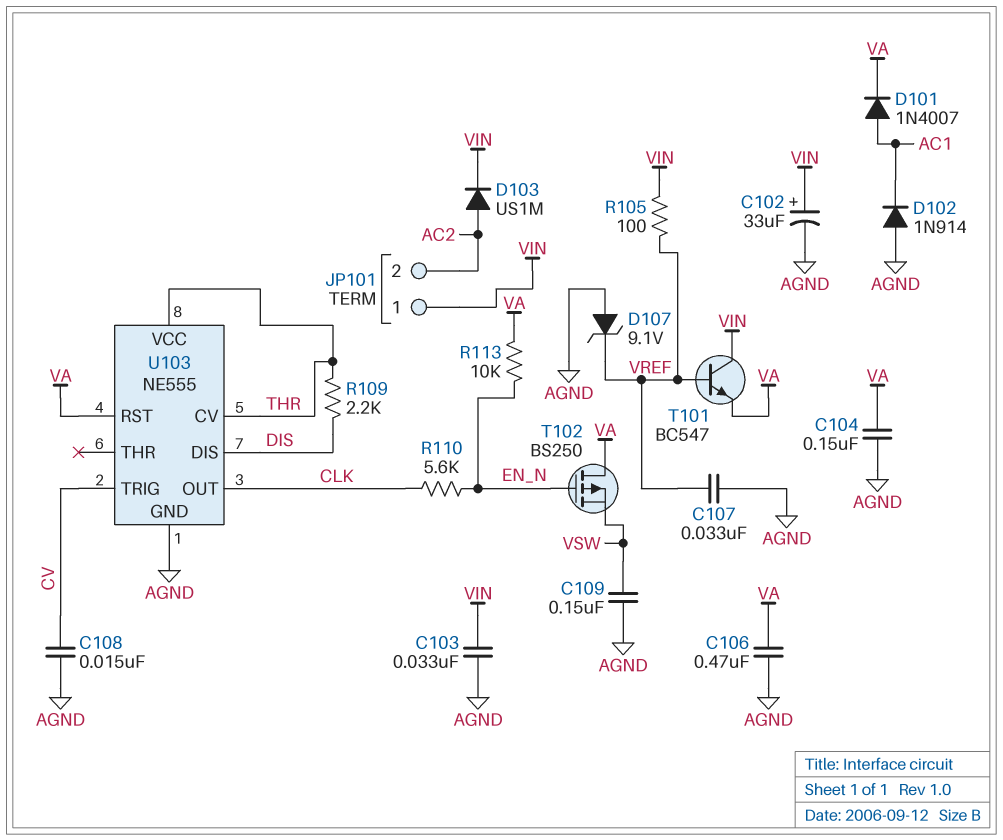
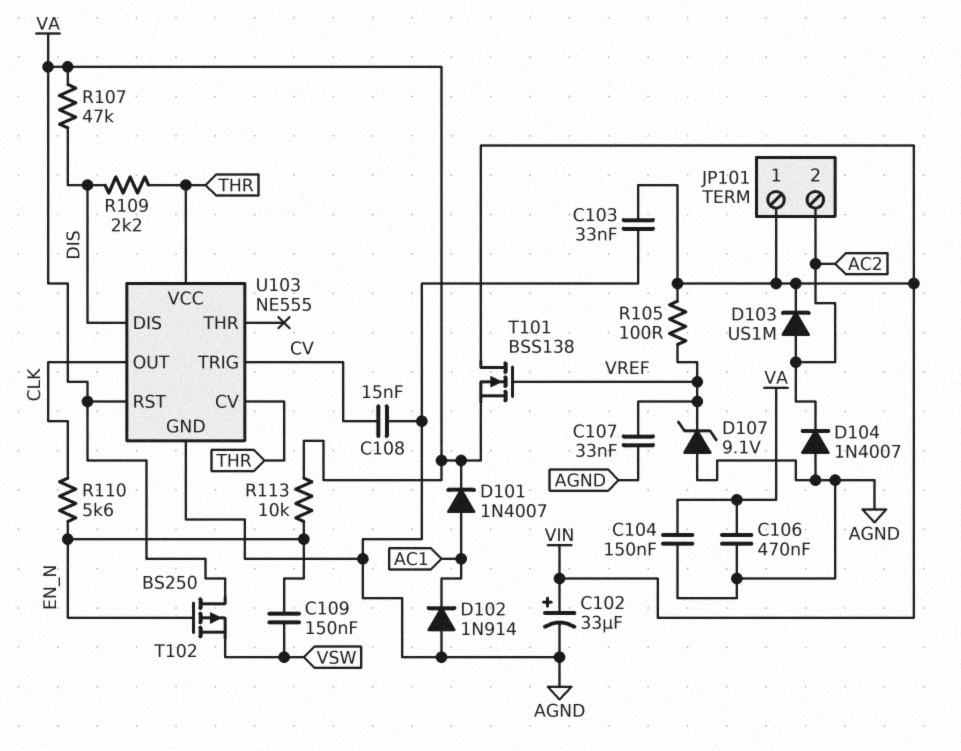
C109: 150nF (AGND, VSW) -> 150nF (EN_N, VSW)
D104: none -> diode 1N4007 (A AGND, K AC2)
R107: none -> 47k (DIS, VA)
T101: NPN BC547 (B VREF, C VIN, E VA) -> NMOS BSS138 (G VREF, D VIN, S VA)

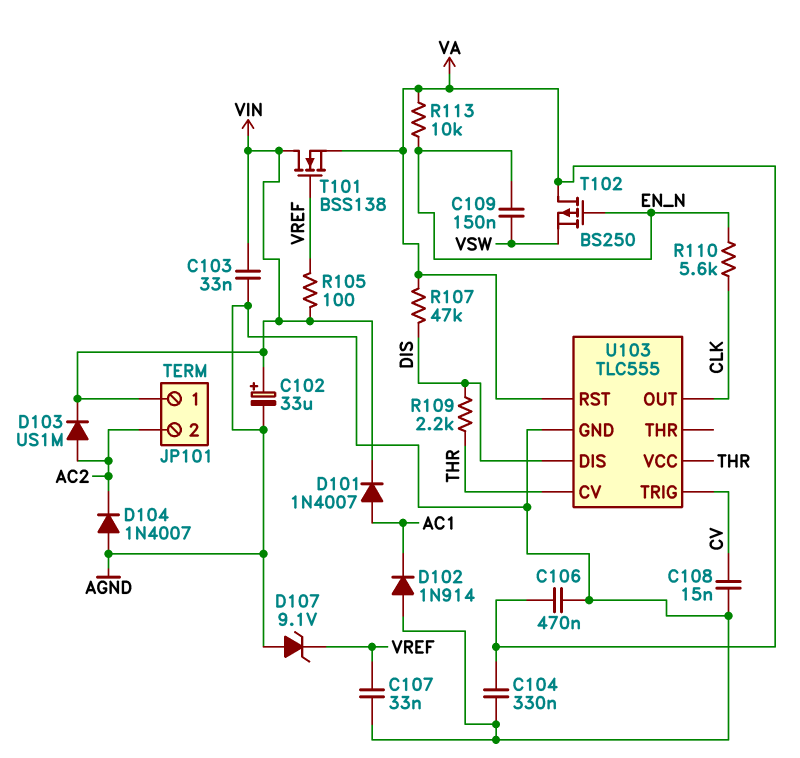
C104: 150nF (AGND, VA) -> 330nF (AGND, VA)
D101: diode 1N4007 (A AC1, K VA) -> diode 1N4007 (A AC1, K VIN)
U103: NE555 -> TLC555

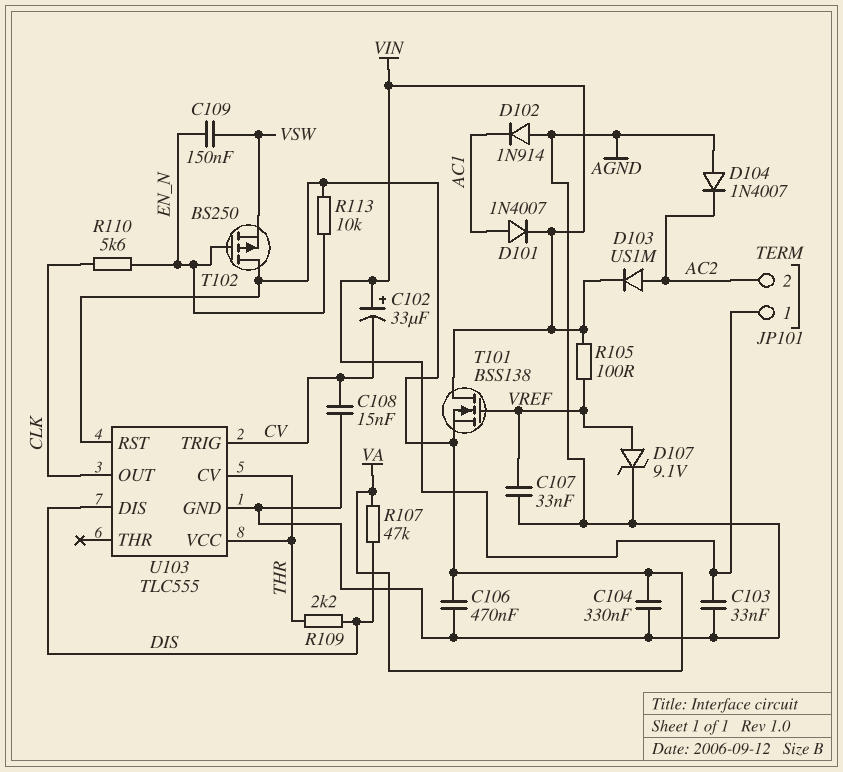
C102: 33uF (plus VIN, minus AGND) -> 33uF (plus VIN, minus CV)
D107: zener 9.1V (A AGND, K VREF) -> zener 9.1V (A VREF, K AGND)

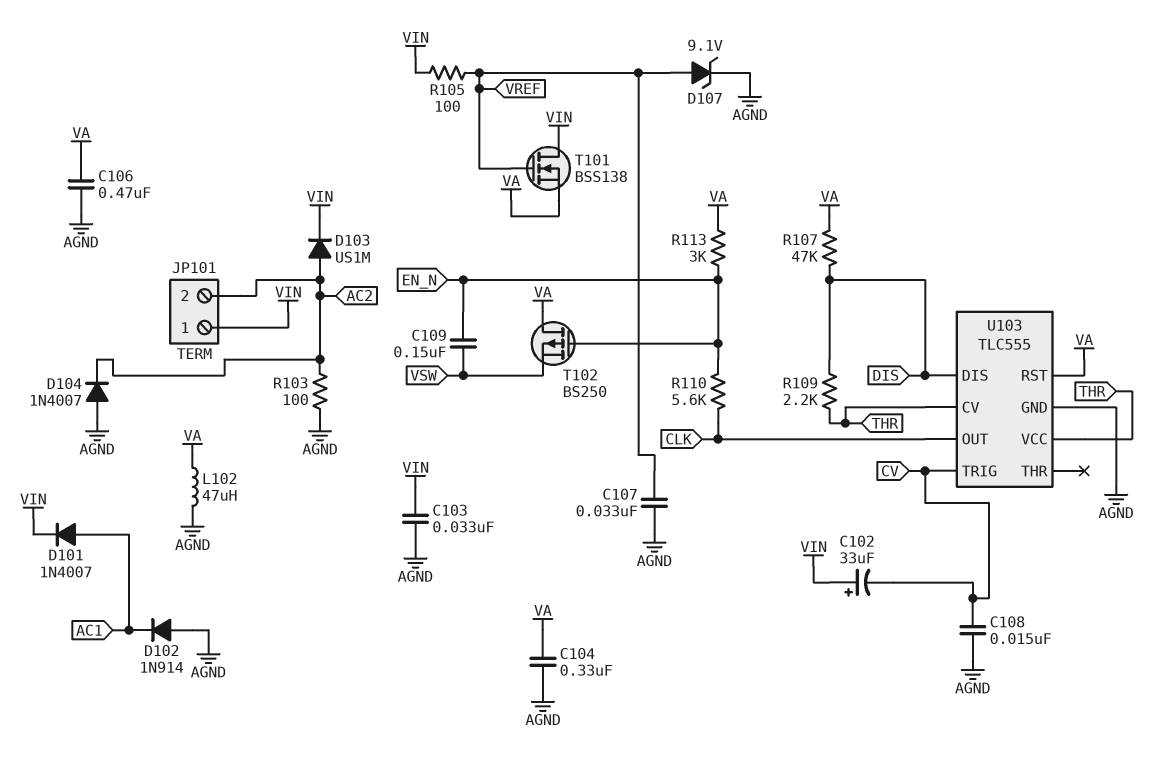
L102: none -> 47uH (AGND, VA)
R103: none -> 100 (AC2, AGND)
R113: 10k (EN_N, VA) -> 3k (EN_N, VA)

